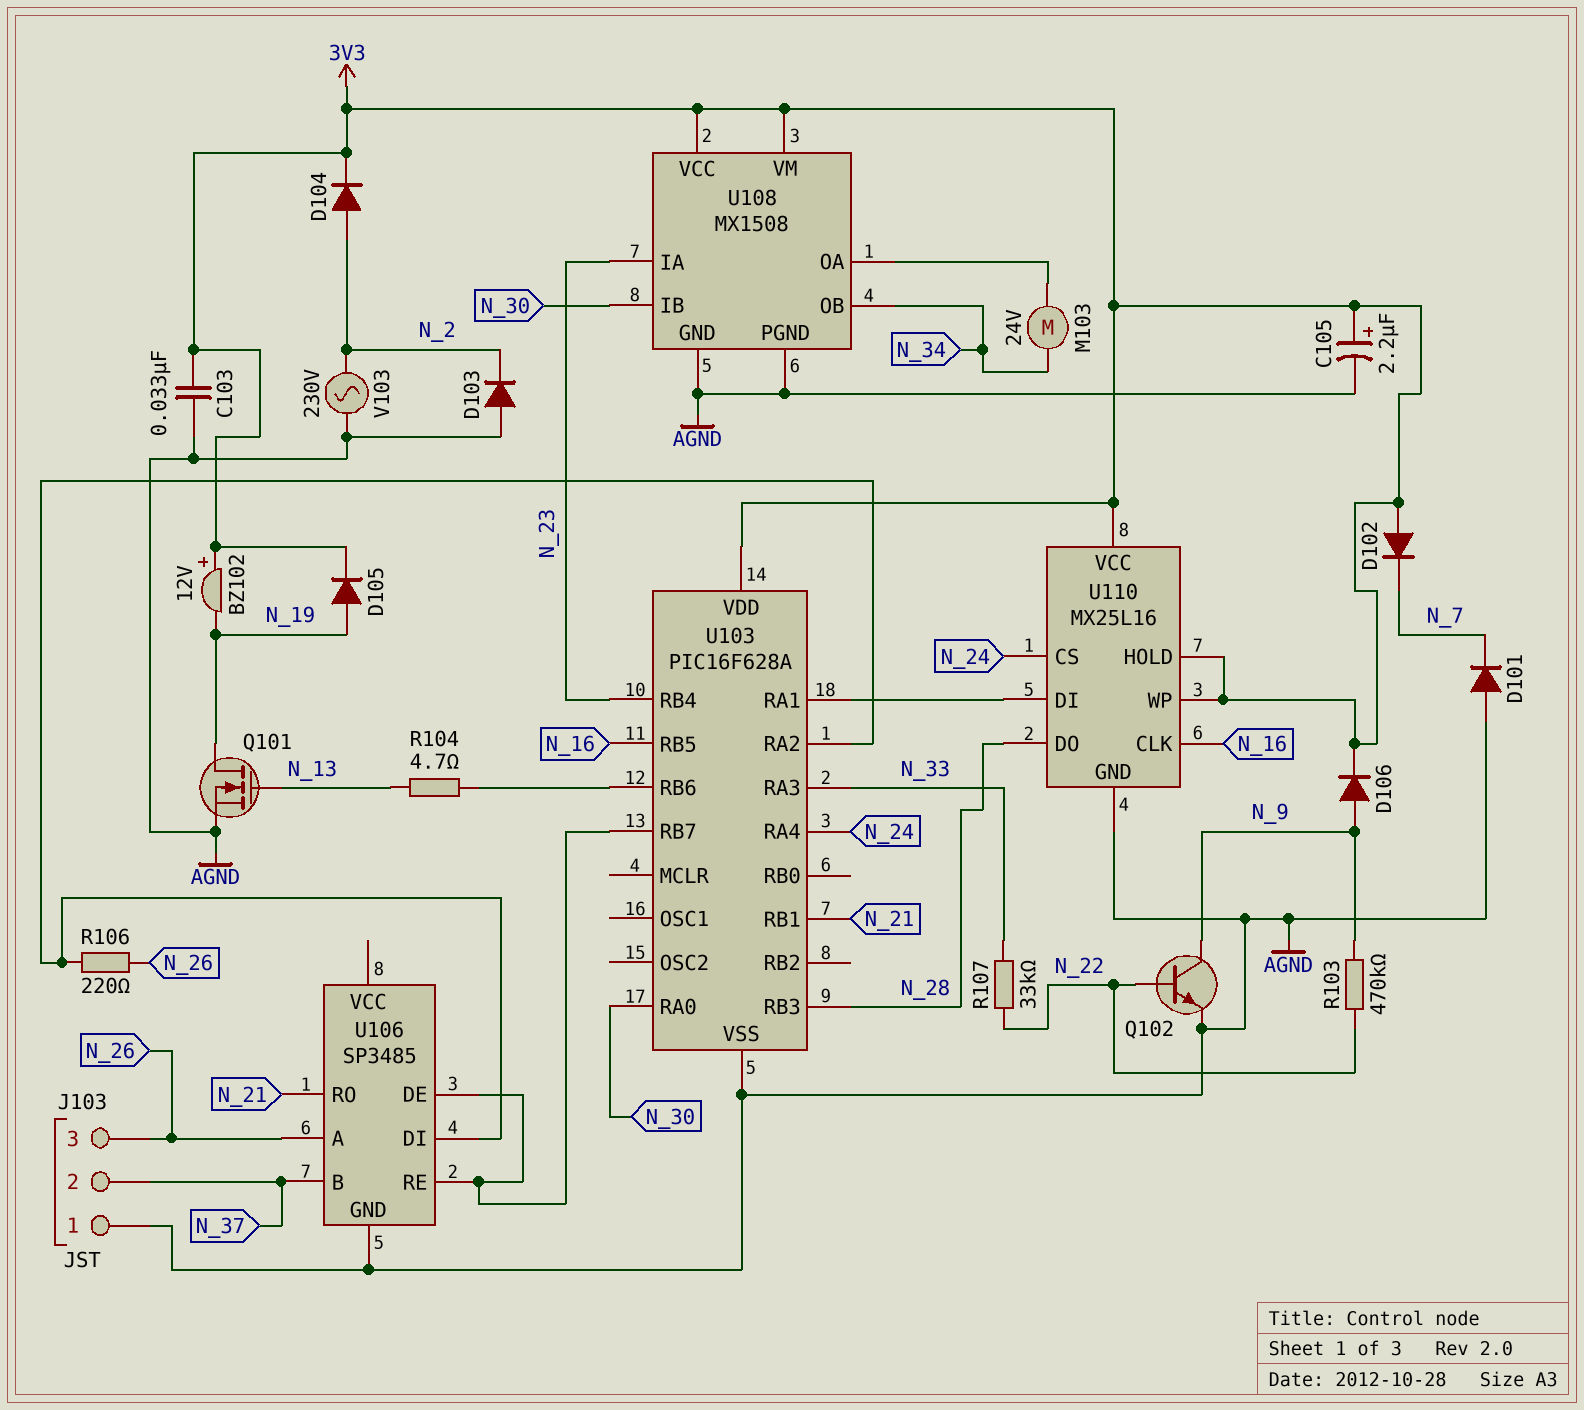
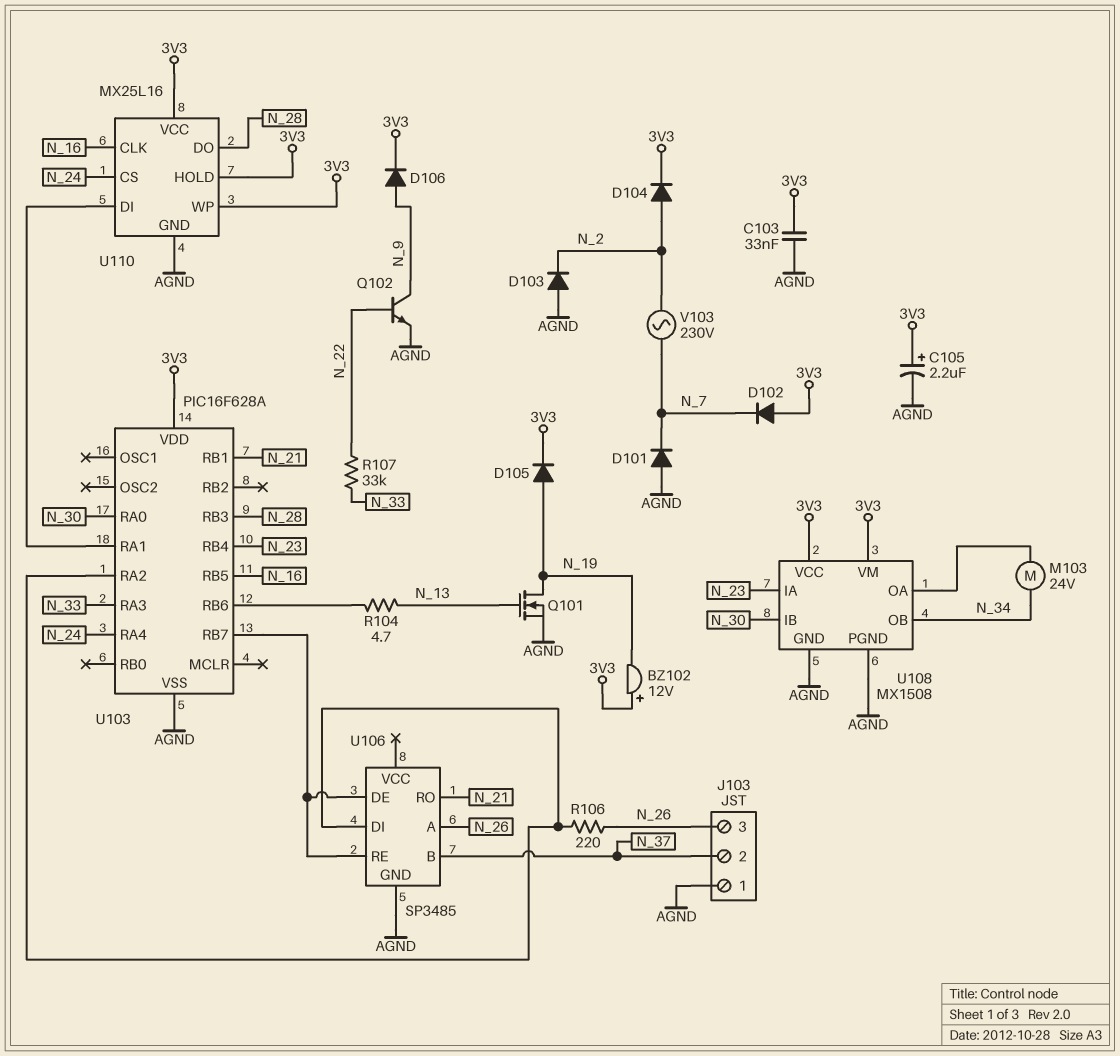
R103: 470k (N_9, N_22) -> none
V103: AC 230V (AGND, N_2) -> AC 230V (N_2, N_7)

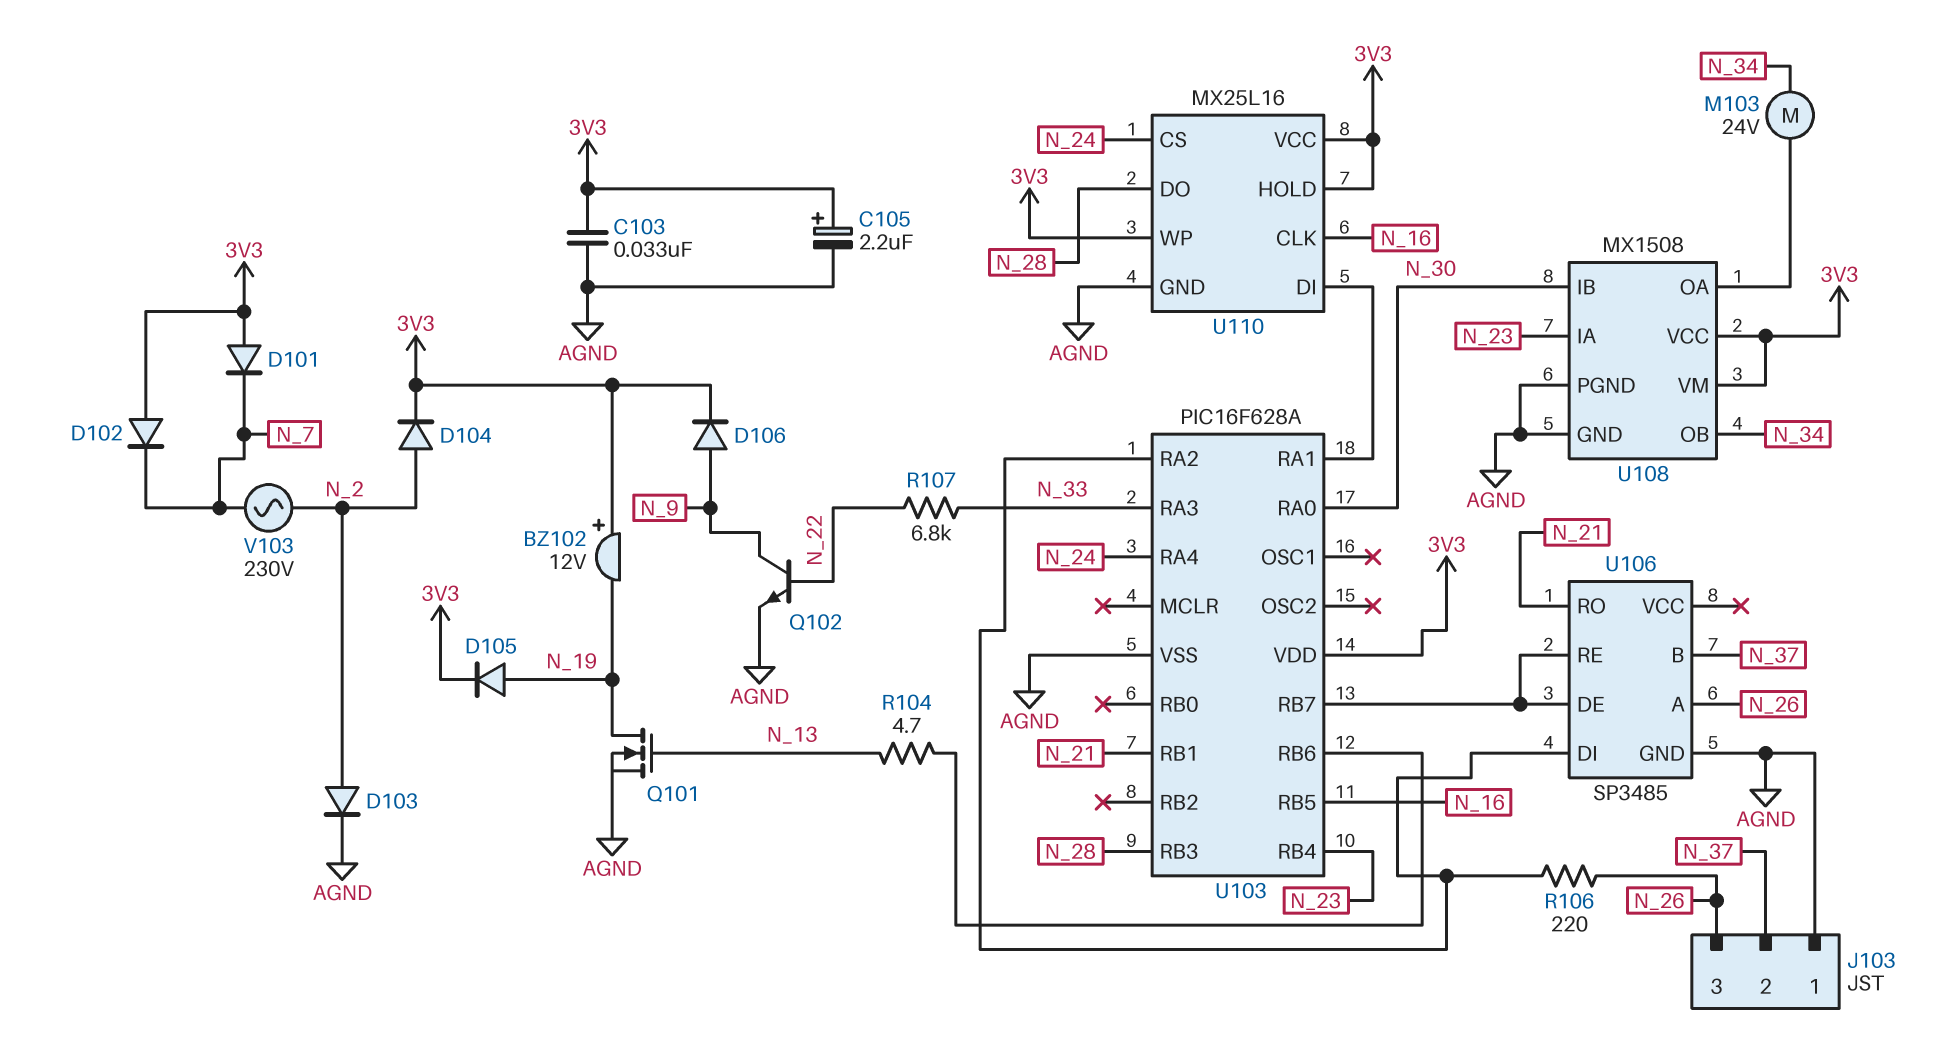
D101: diode (A AGND, K N_7) -> diode (A 3V3, K N_7)
D103: diode (A AGND, K N_2) -> diode (A N_2, K AGND)
R107: 33k (N_22, N_33) -> 6.8k (N_22, N_33)

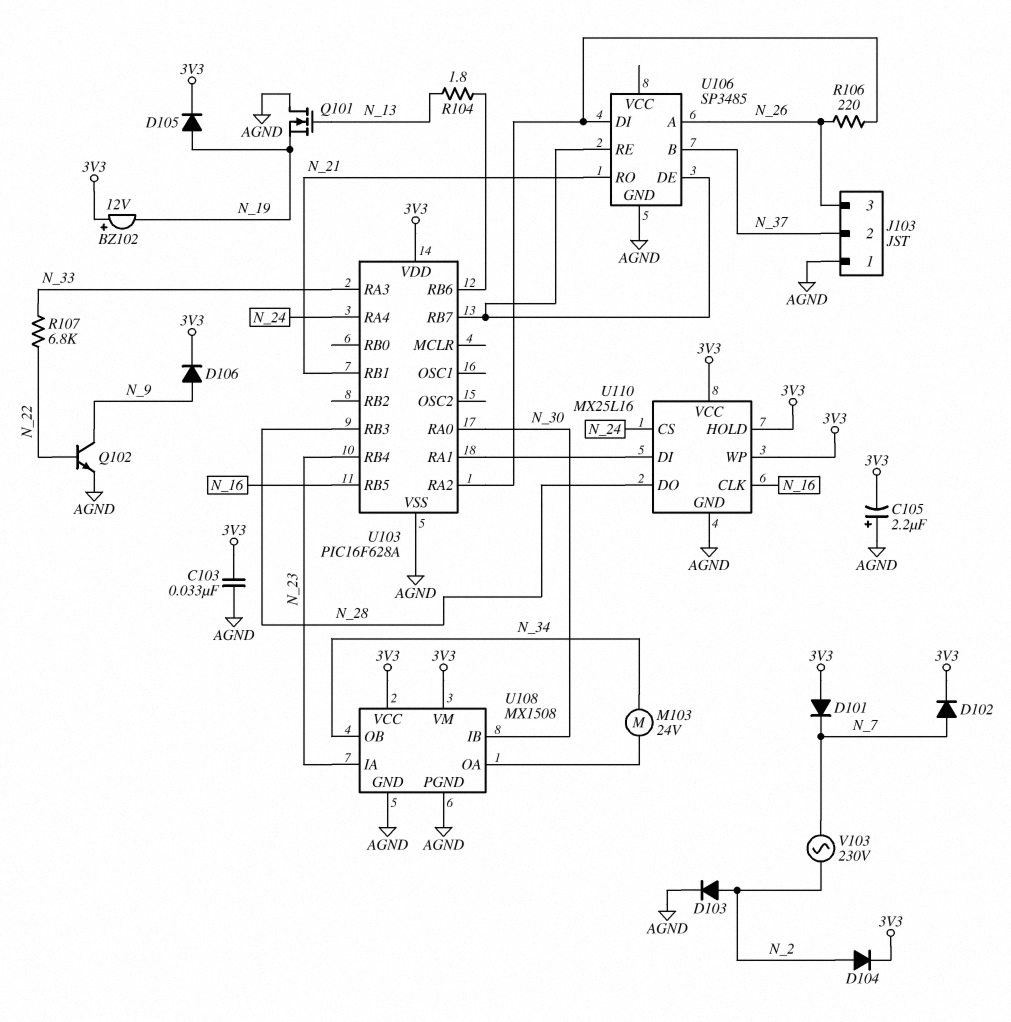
C105: 2.2uF (plus 3V3, minus AGND) -> 2.2uF (plus AGND, minus 3V3)
D102: diode (A 3V3, K N_7) -> diode (A N_7, K 3V3)
Q101: NMOS (G N_13, D N_19, S AGND) -> NMOS (G N_13, D AGND, S N_19)
R104: 4.7 (N_13, U103/RB6) -> 1.8 (N_13, U103/RB6)

